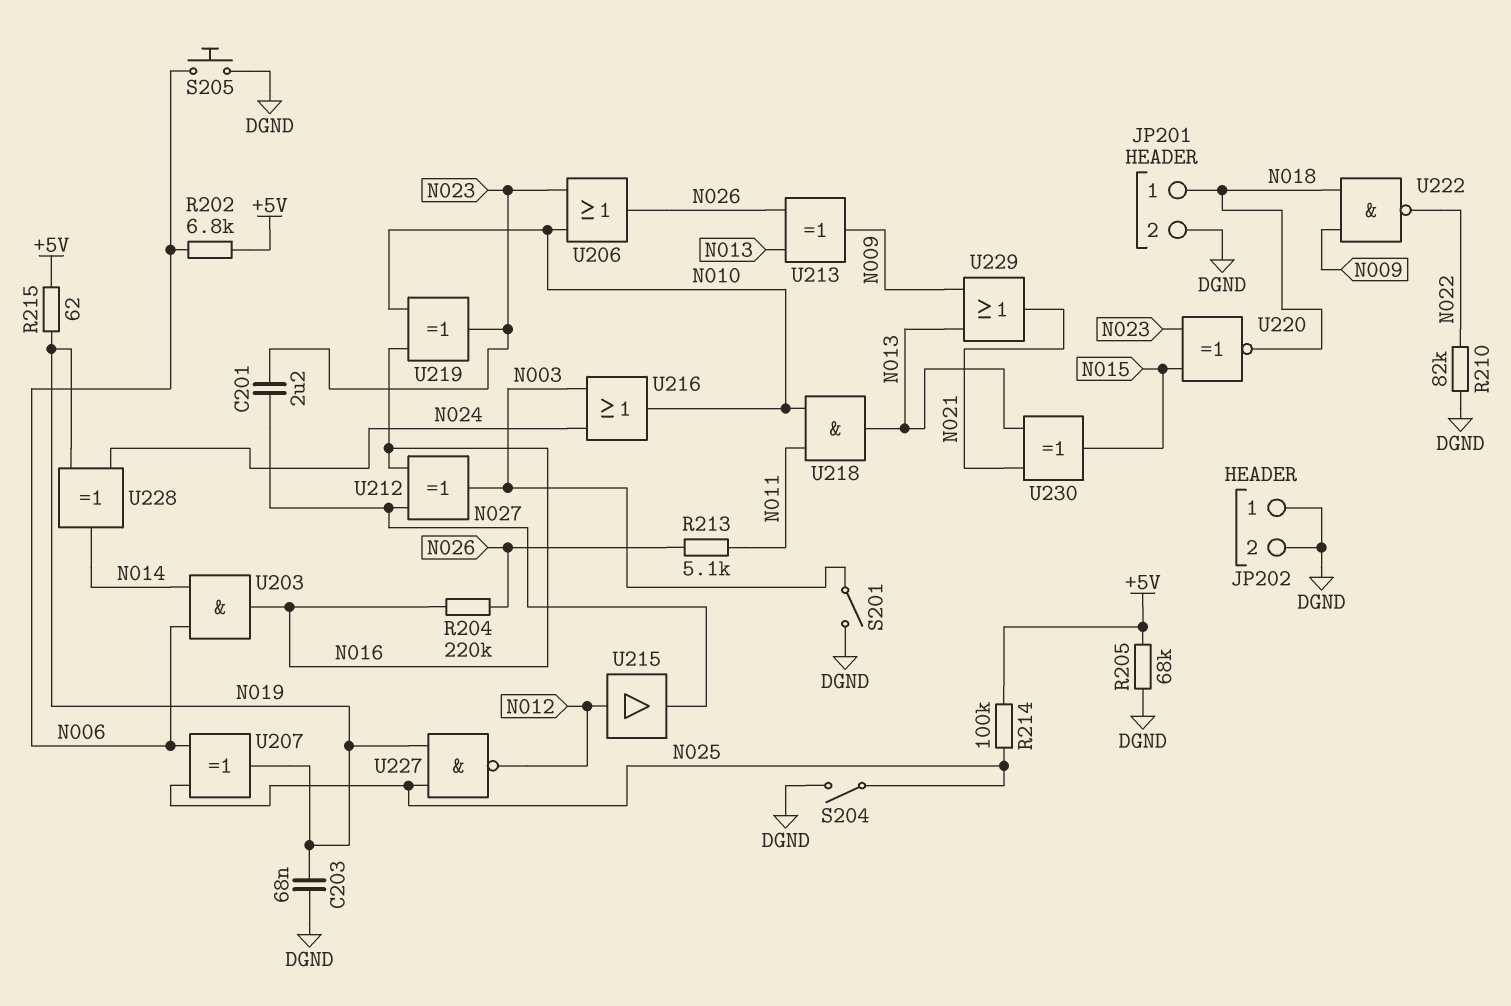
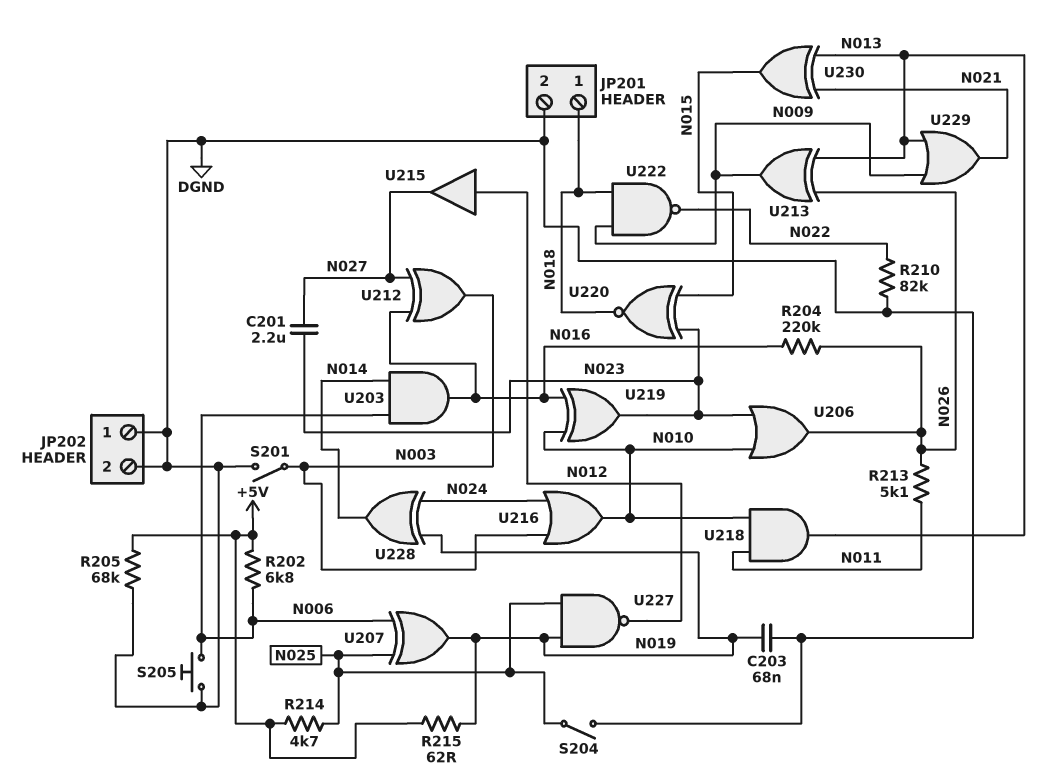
R214: 100k (+5V, N025) -> 4.7k (+5V, N025)

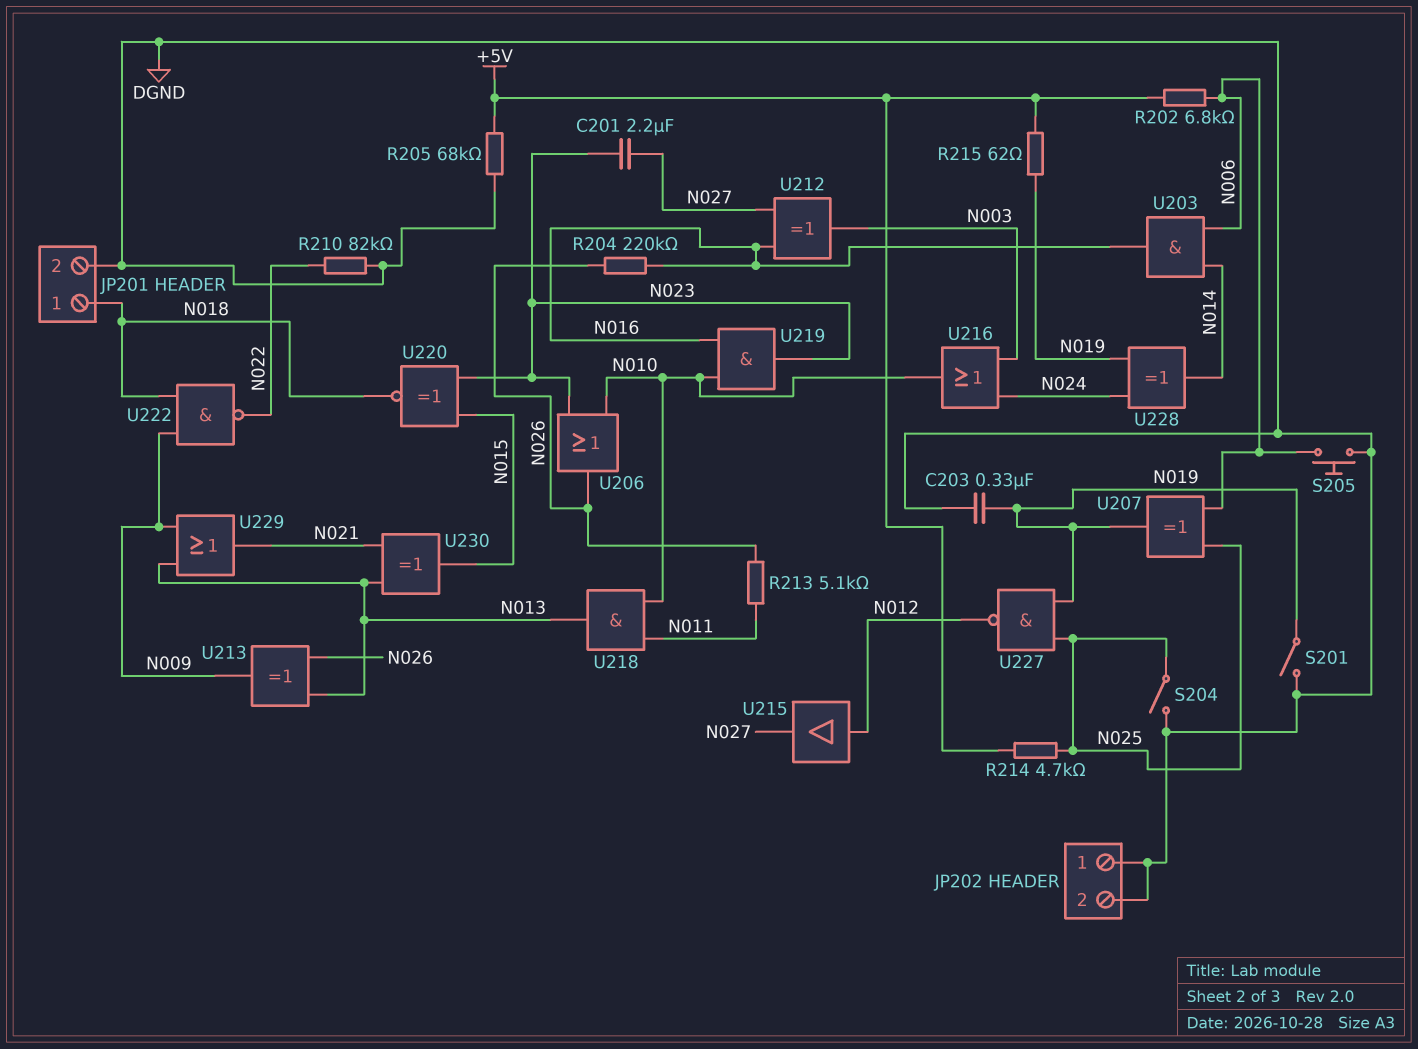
C203: 68nF (DGND, N019) -> 330nF (DGND, N019)
S201: switch (DGND, N003) -> switch (DGND, N019)
U219: XOR (in N010, in N016, out N023) -> AND (in N010, in N016, out N023)

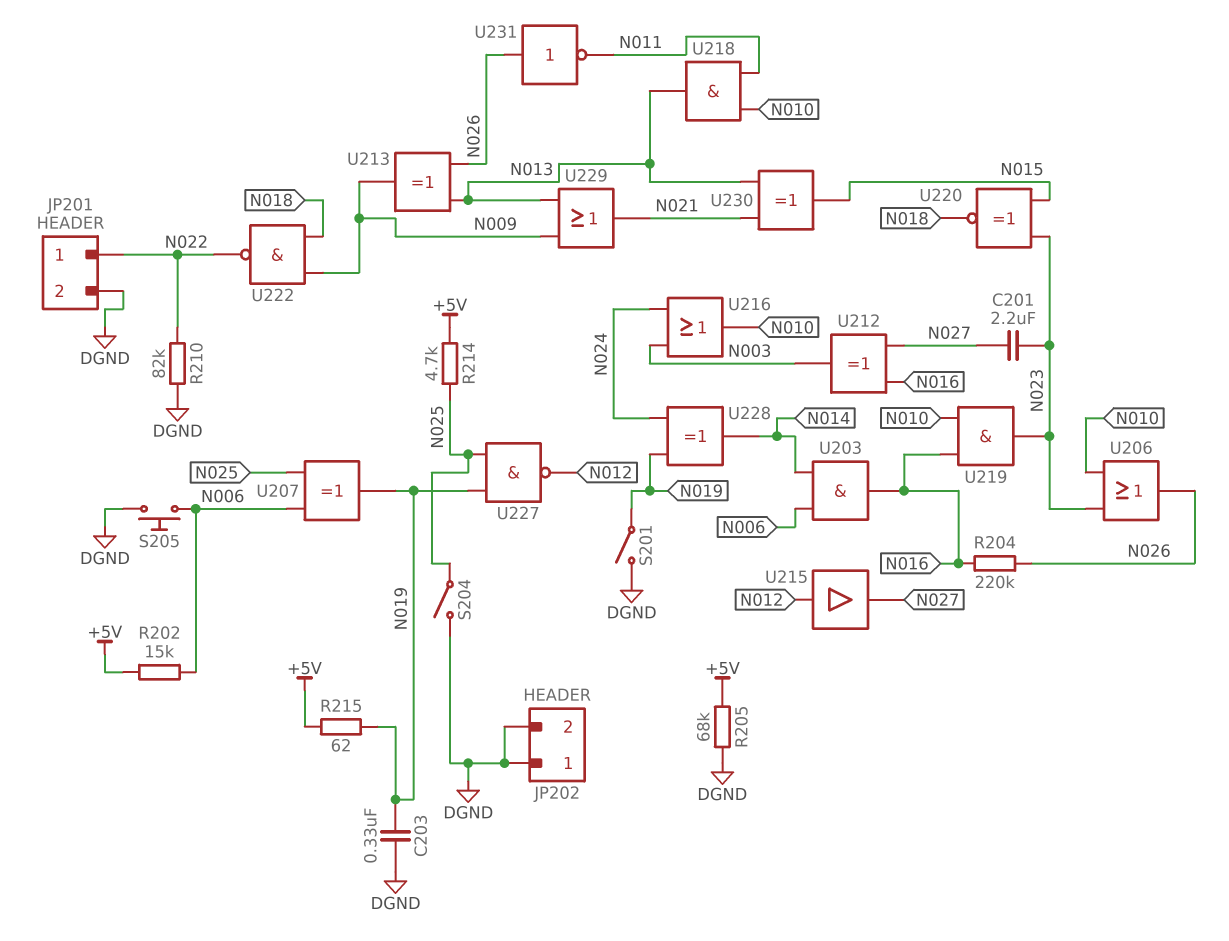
JP201 pin 1: N018 -> N022
R202: 6.8k (+5V, N006) -> 15k (+5V, N006)
R213: 5.1k (N011, N026) -> none
U231: none -> NOT (in N026, out N011)

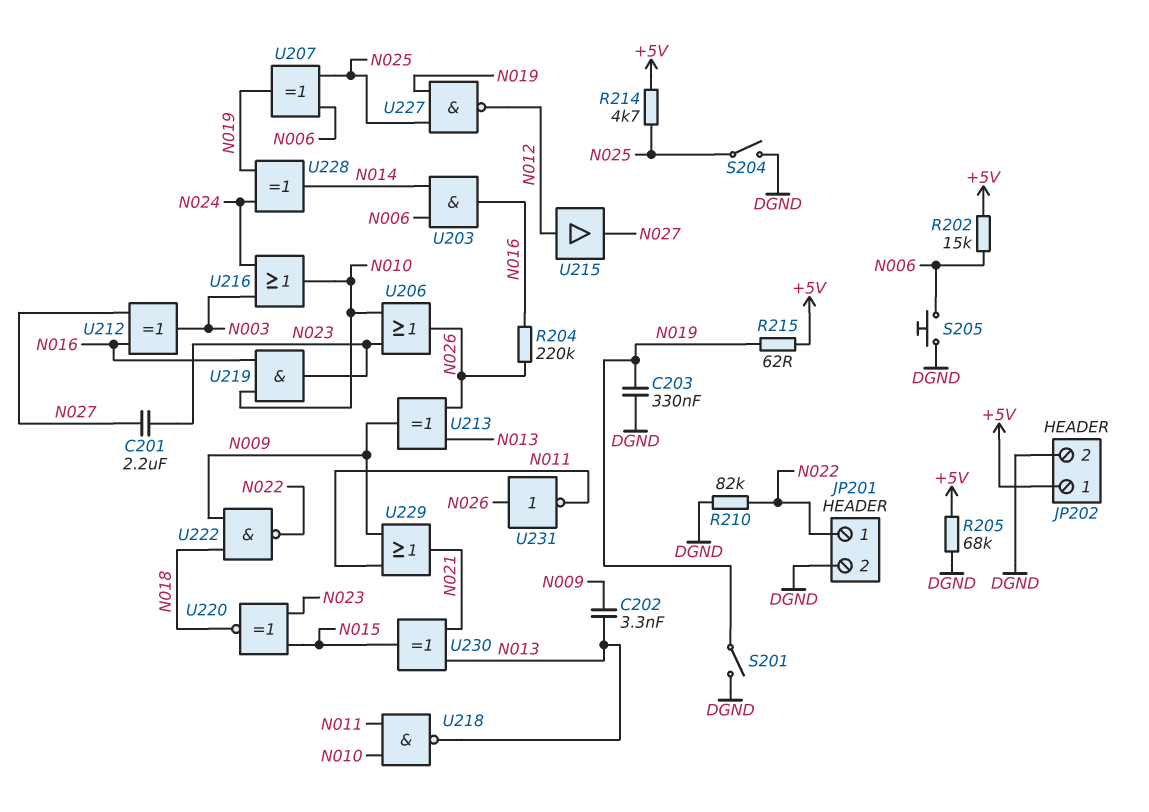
C202: none -> 3.3nF (N009, N013)
JP202 pin 1: DGND -> +5V
U218: AND (in N010, in N011, out N013) -> NAND (in N010, in N011, out N013)
U229: OR (in N009, in N013, out N021) -> OR (in N009, in N011, out N021)

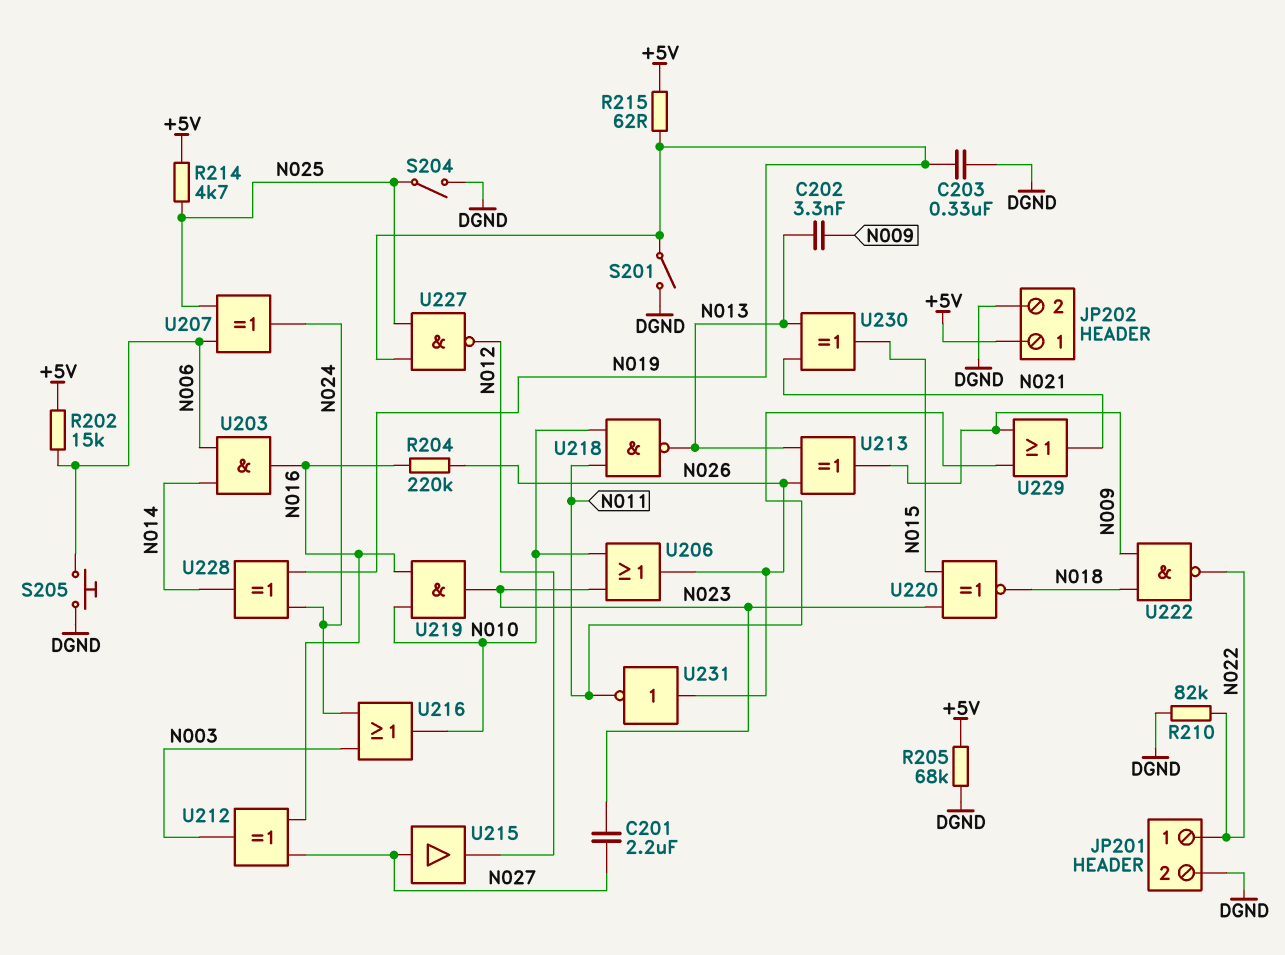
U207: XOR (in N006, in N025, out N019) -> XOR (in N006, in N025, out N024)
U215: buffer (in N012, out N027) -> buffer (in N027, out N012)

